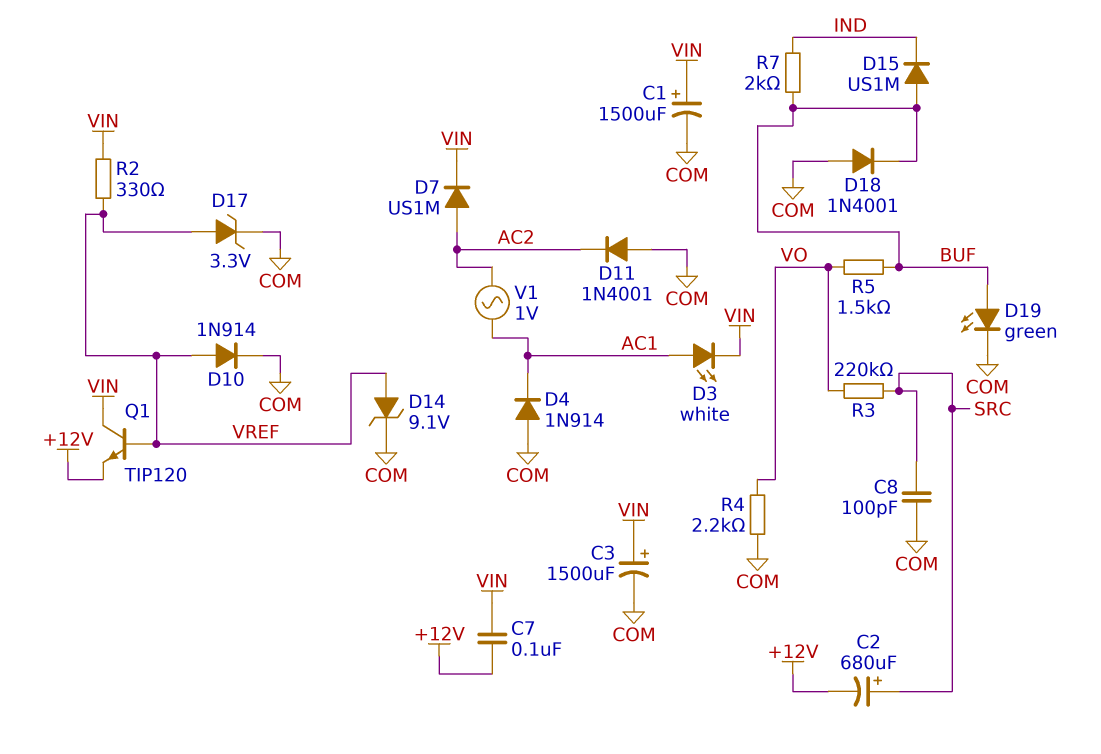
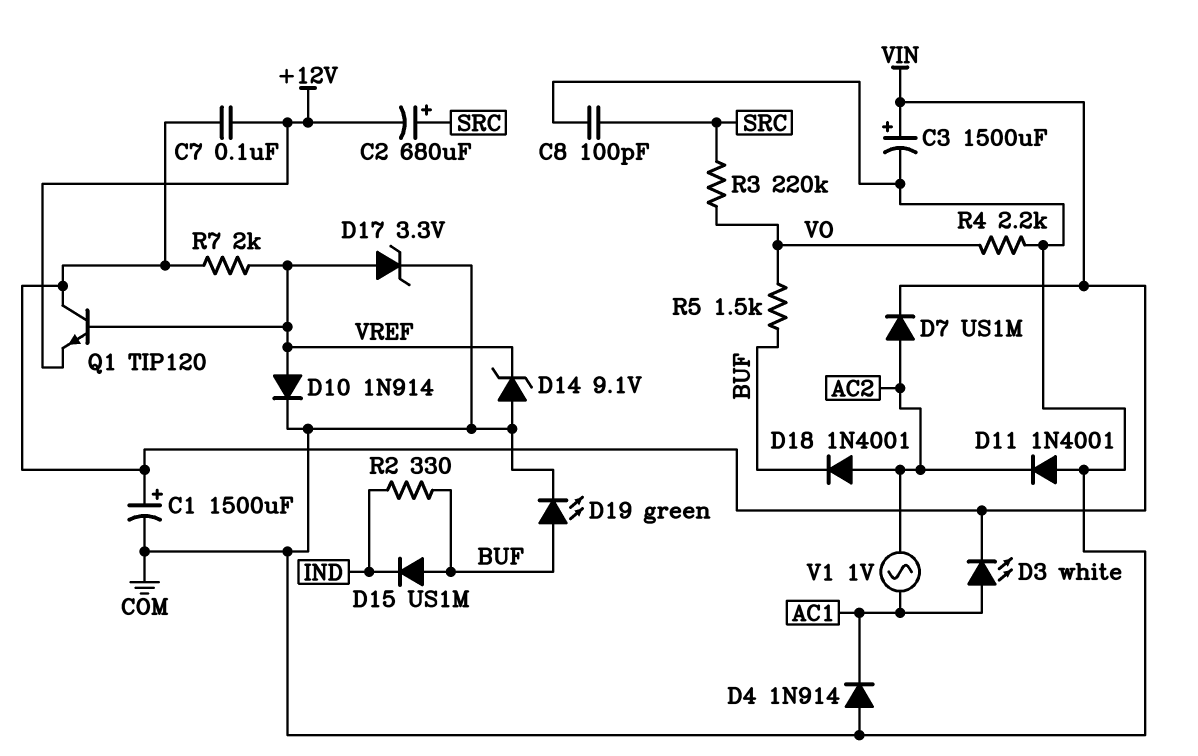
D14: zener 9.1V (A VREF, K COM) -> zener 9.1V (A COM, K VREF)
D18: diode 1N4001 (A COM, K BUF) -> diode 1N4001 (A AC2, K BUF)
R2: 330 (VIN, VREF) -> 330 (BUF, IND)
R7: 2k (BUF, IND) -> 2k (VIN, VREF)

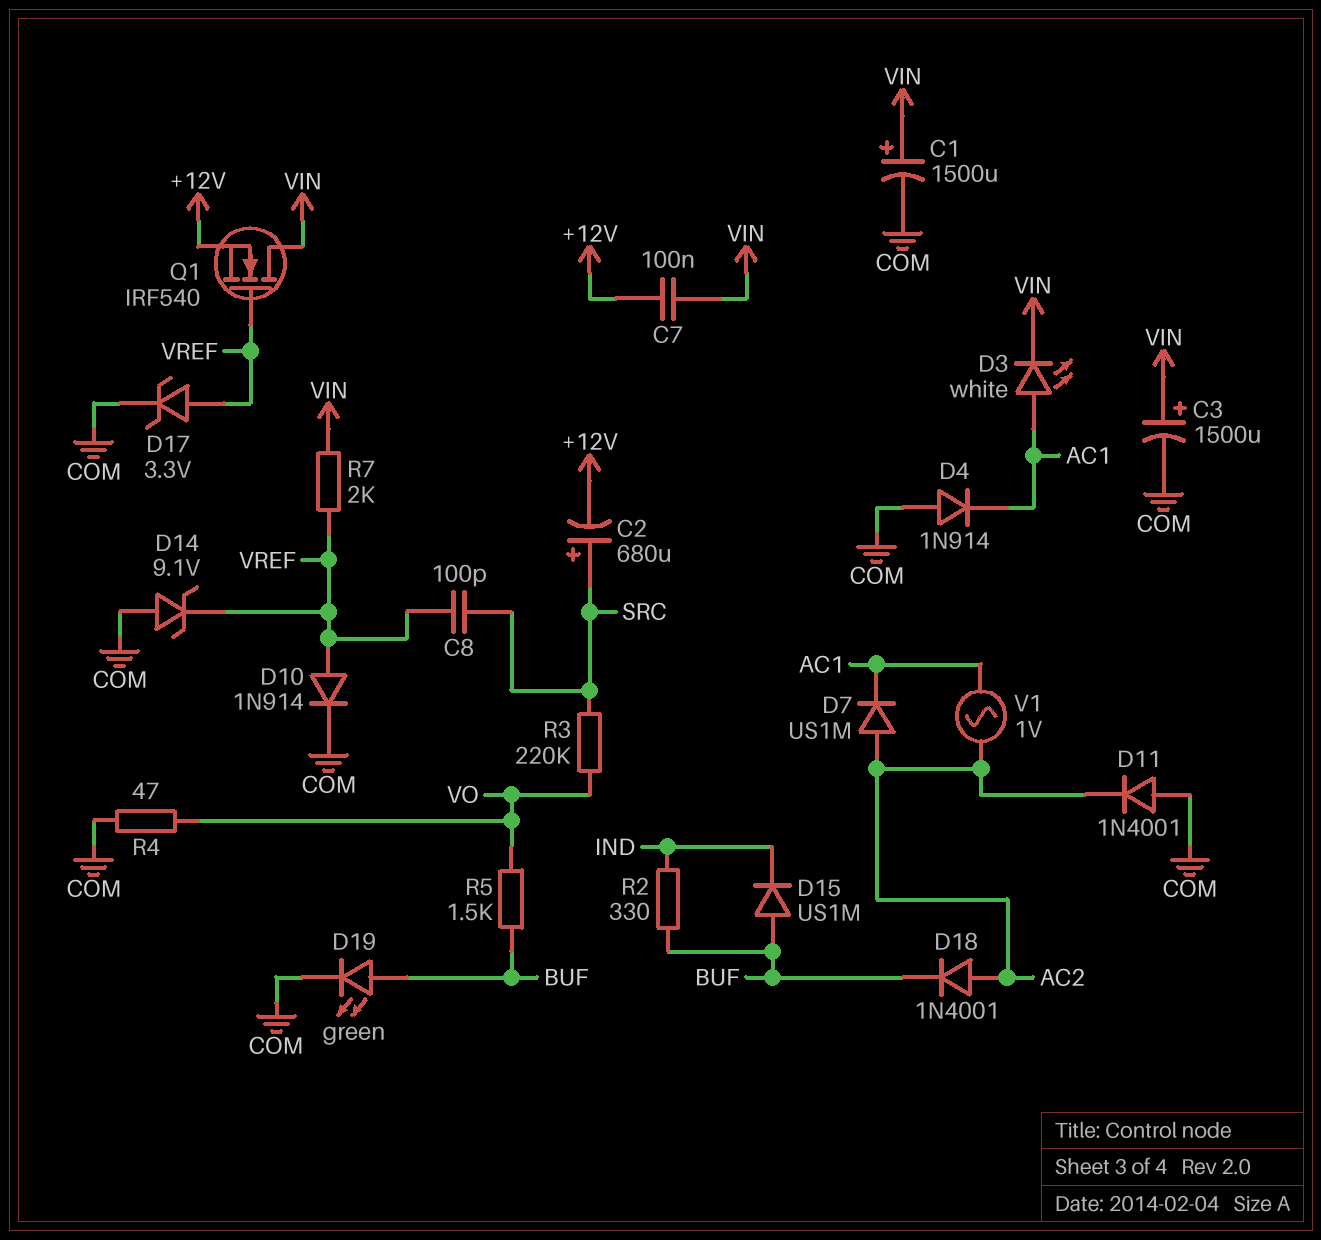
C8: 100pF (COM, SRC) -> 100pF (SRC, VREF)
D7: diode US1M (A AC2, K VIN) -> diode US1M (A AC2, K AC1)
Q1: NPN TIP120 (B VREF, C VIN, E +12V) -> NMOS IRF540 (G VREF, D VIN, S +12V)
R4: 2.2k (COM, VO) -> 47 (COM, VO)

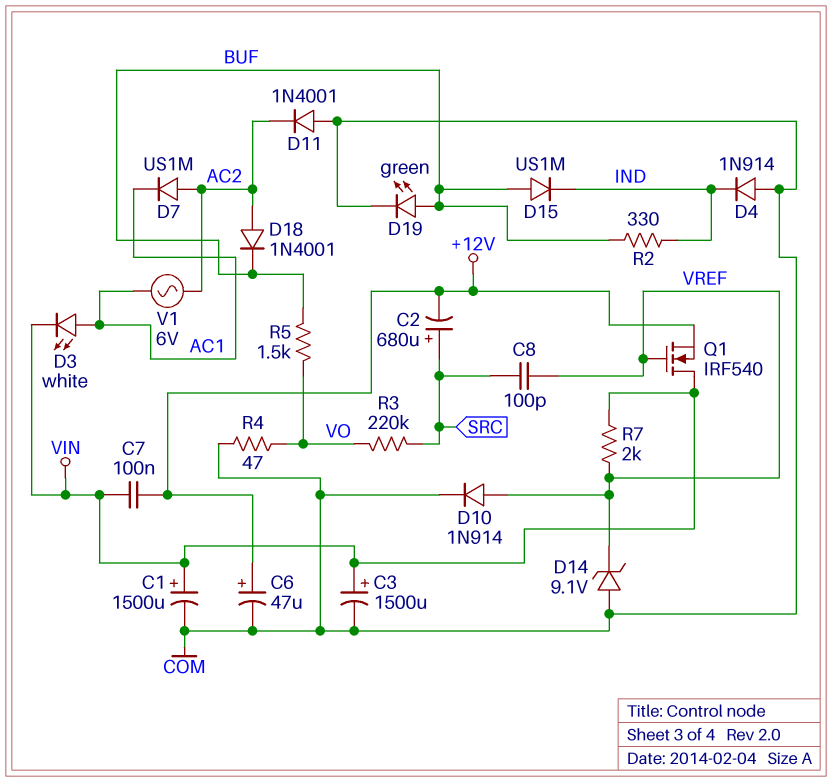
C6: none -> 47uF (plus +12V, minus COM)
D4: diode 1N914 (A COM, K AC1) -> diode 1N914 (A COM, K IND)
D17: zener 3.3V (A VREF, K COM) -> none
V1: AC 1V (AC1, AC2) -> AC 6V (AC1, AC2)

